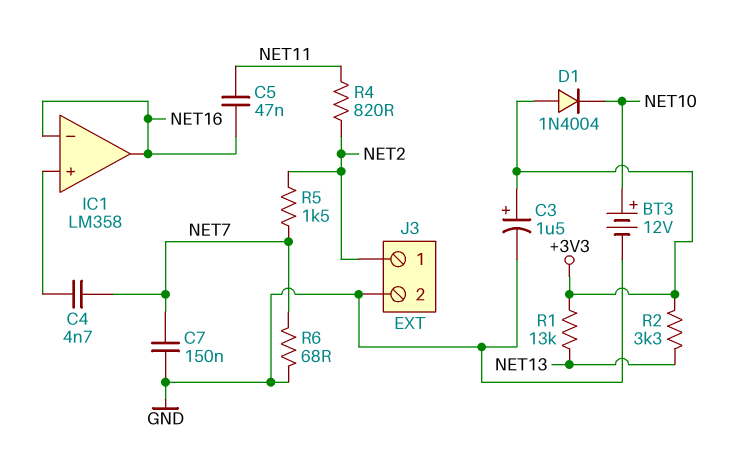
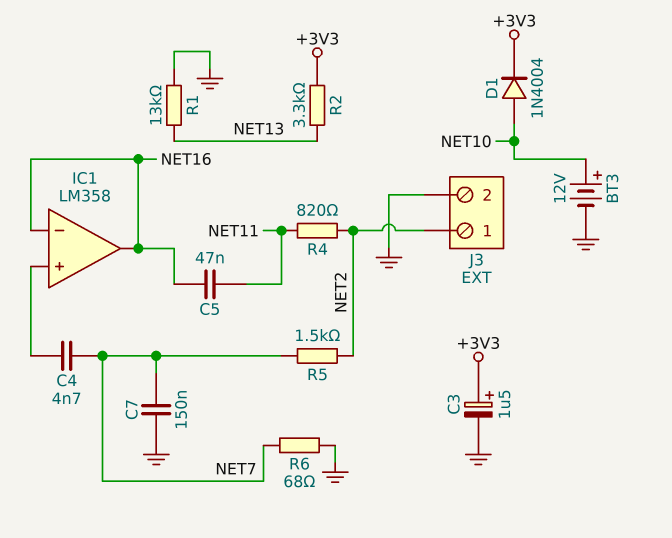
D1: diode 1N4004 (A +3V3, K NET10) -> diode 1N4004 (A NET10, K +3V3)
R1: 13k (+3V3, NET13) -> 13k (GND, NET13)

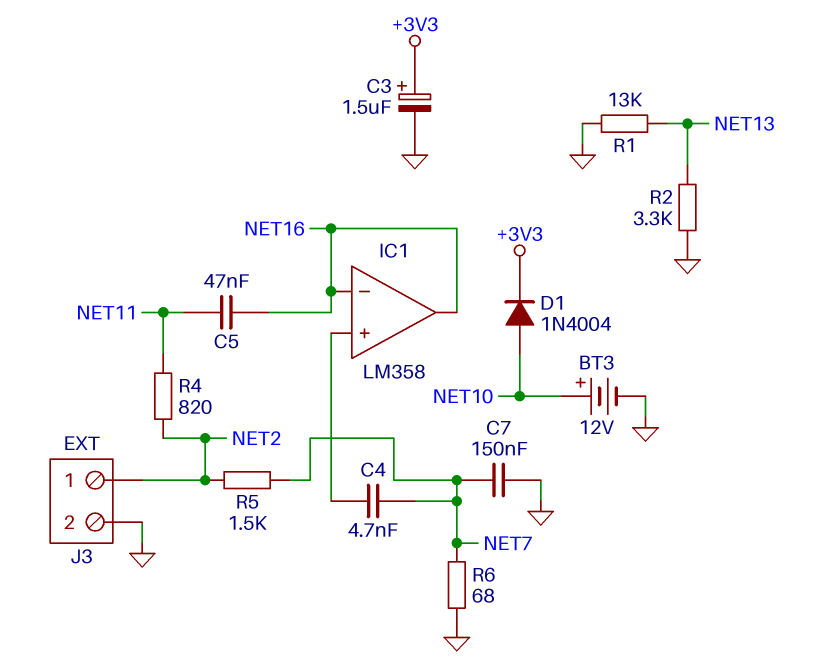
R2: 3.3k (+3V3, NET13) -> 3.3k (GND, NET13)

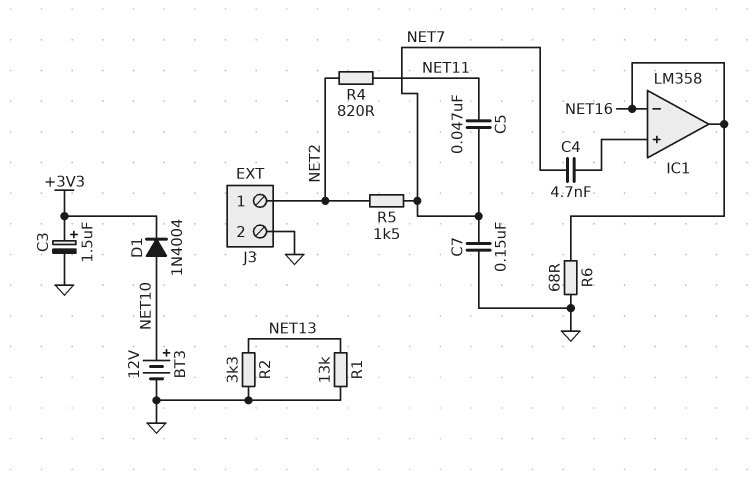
C5: 47nF (NET11, NET16) -> 47nF (NET7, NET11)
R6: 68 (GND, NET7) -> 68 (GND, NET16)

